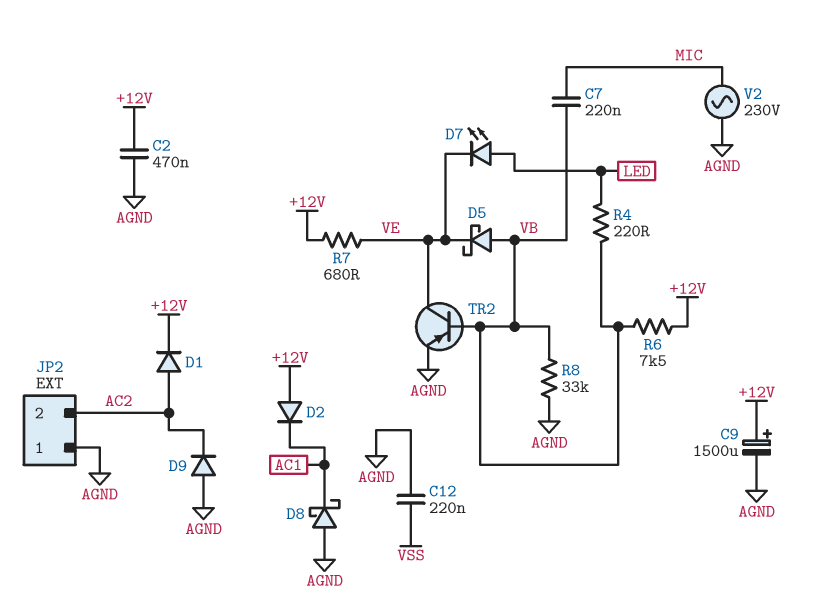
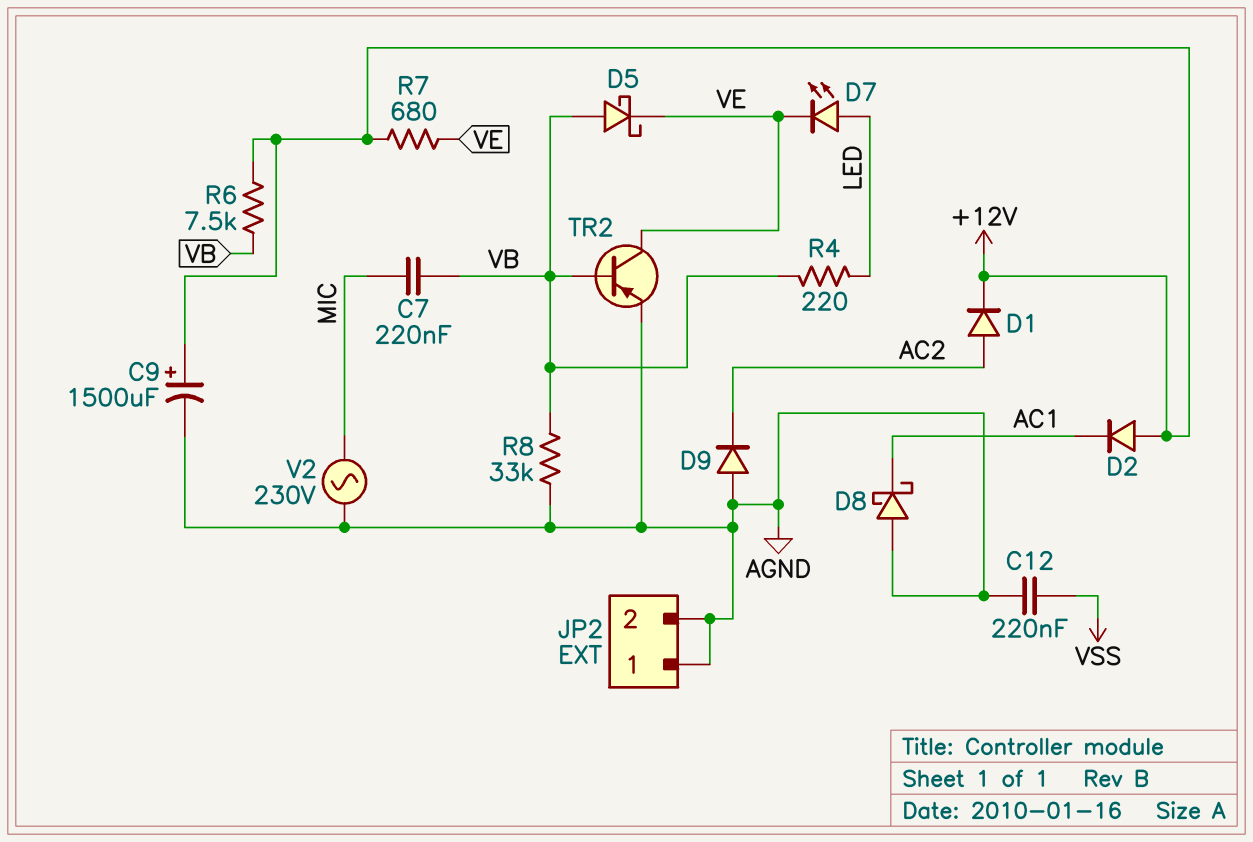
C2: 470nF (+12V, AGND) -> none
JP2 pin 2: AC2 -> AGND

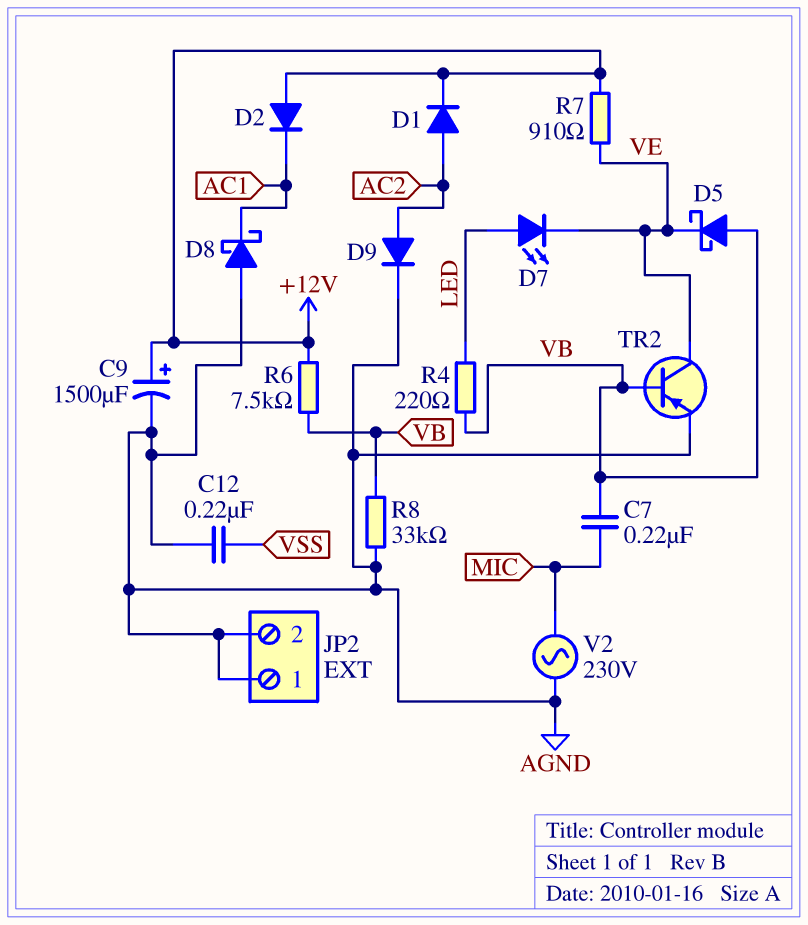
D9: diode (A AGND, K AC2) -> diode (A AC2, K AGND)
R7: 680 (+12V, VE) -> 910 (+12V, VE)

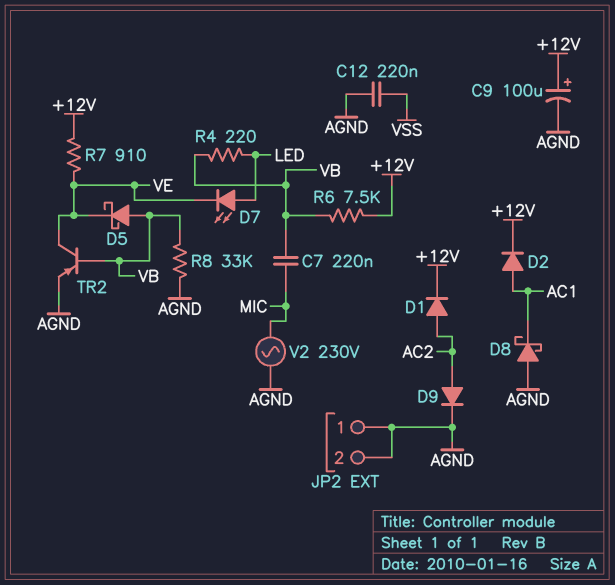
C9: 1500uF (plus +12V, minus AGND) -> 100uF (plus +12V, minus AGND)
D2: diode (A +12V, K AC1) -> diode (A AC1, K +12V)

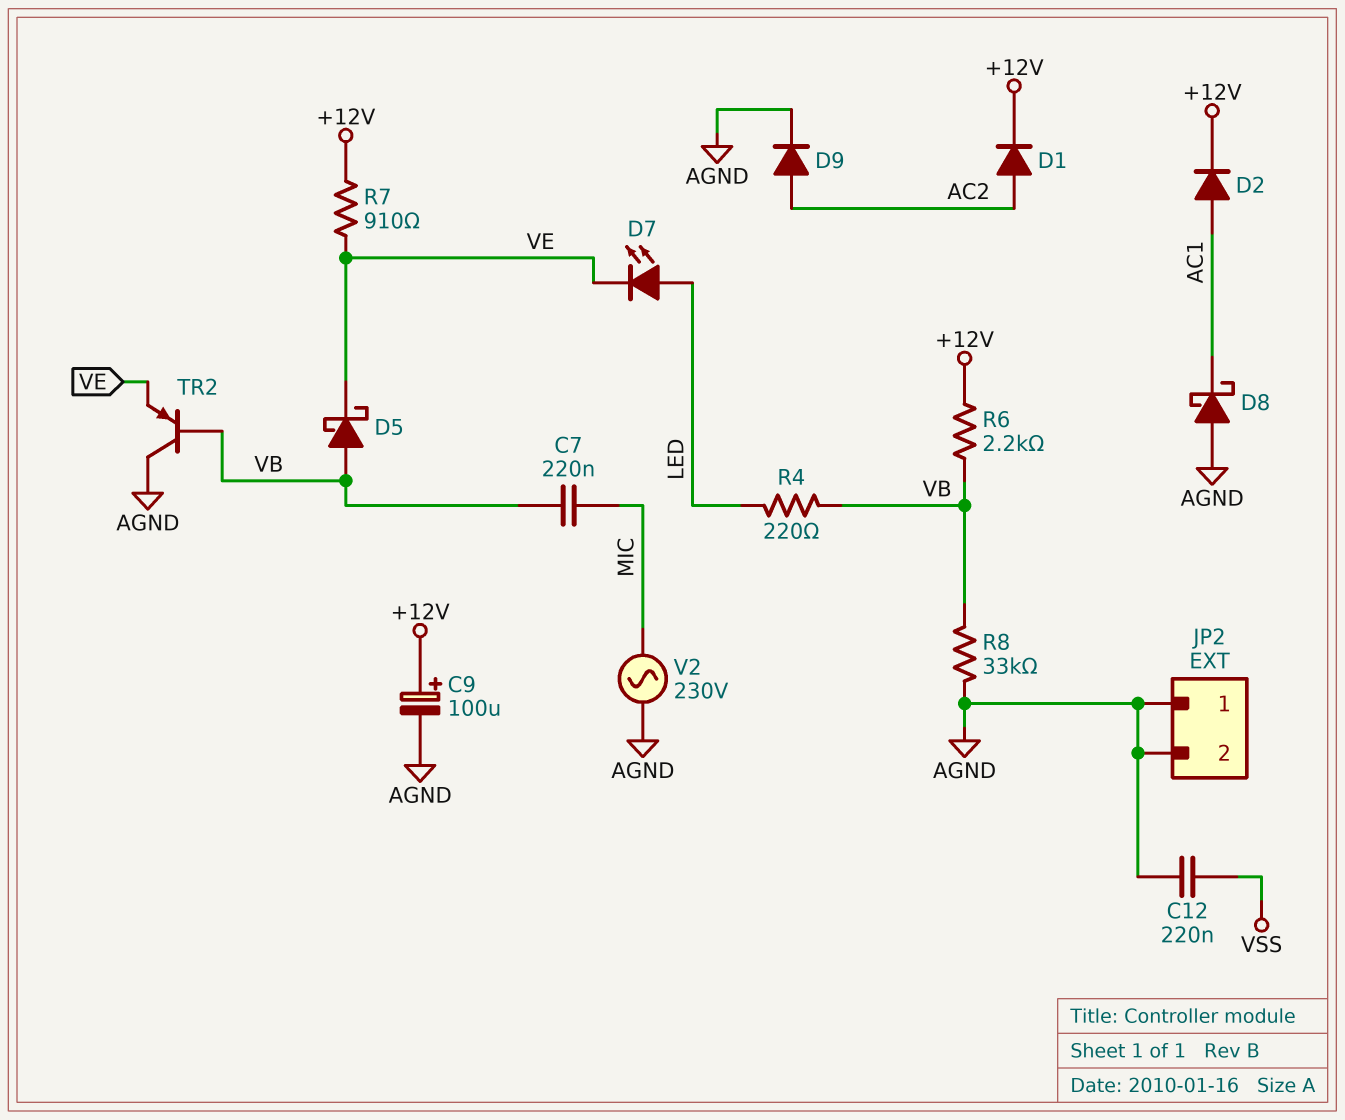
R6: 7.5k (+12V, VB) -> 2.2k (+12V, VB)
TR2: PNP (B VB, C VE, E AGND) -> PNP (B VB, C AGND, E VE)

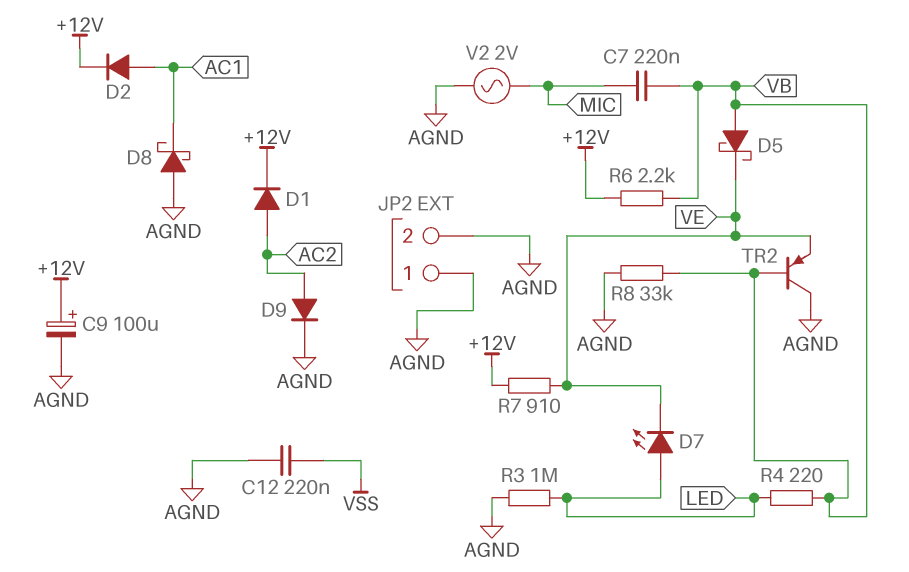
R3: none -> 1M (AGND, LED)
V2: AC 230V (AGND, MIC) -> AC 2V (AGND, MIC)

